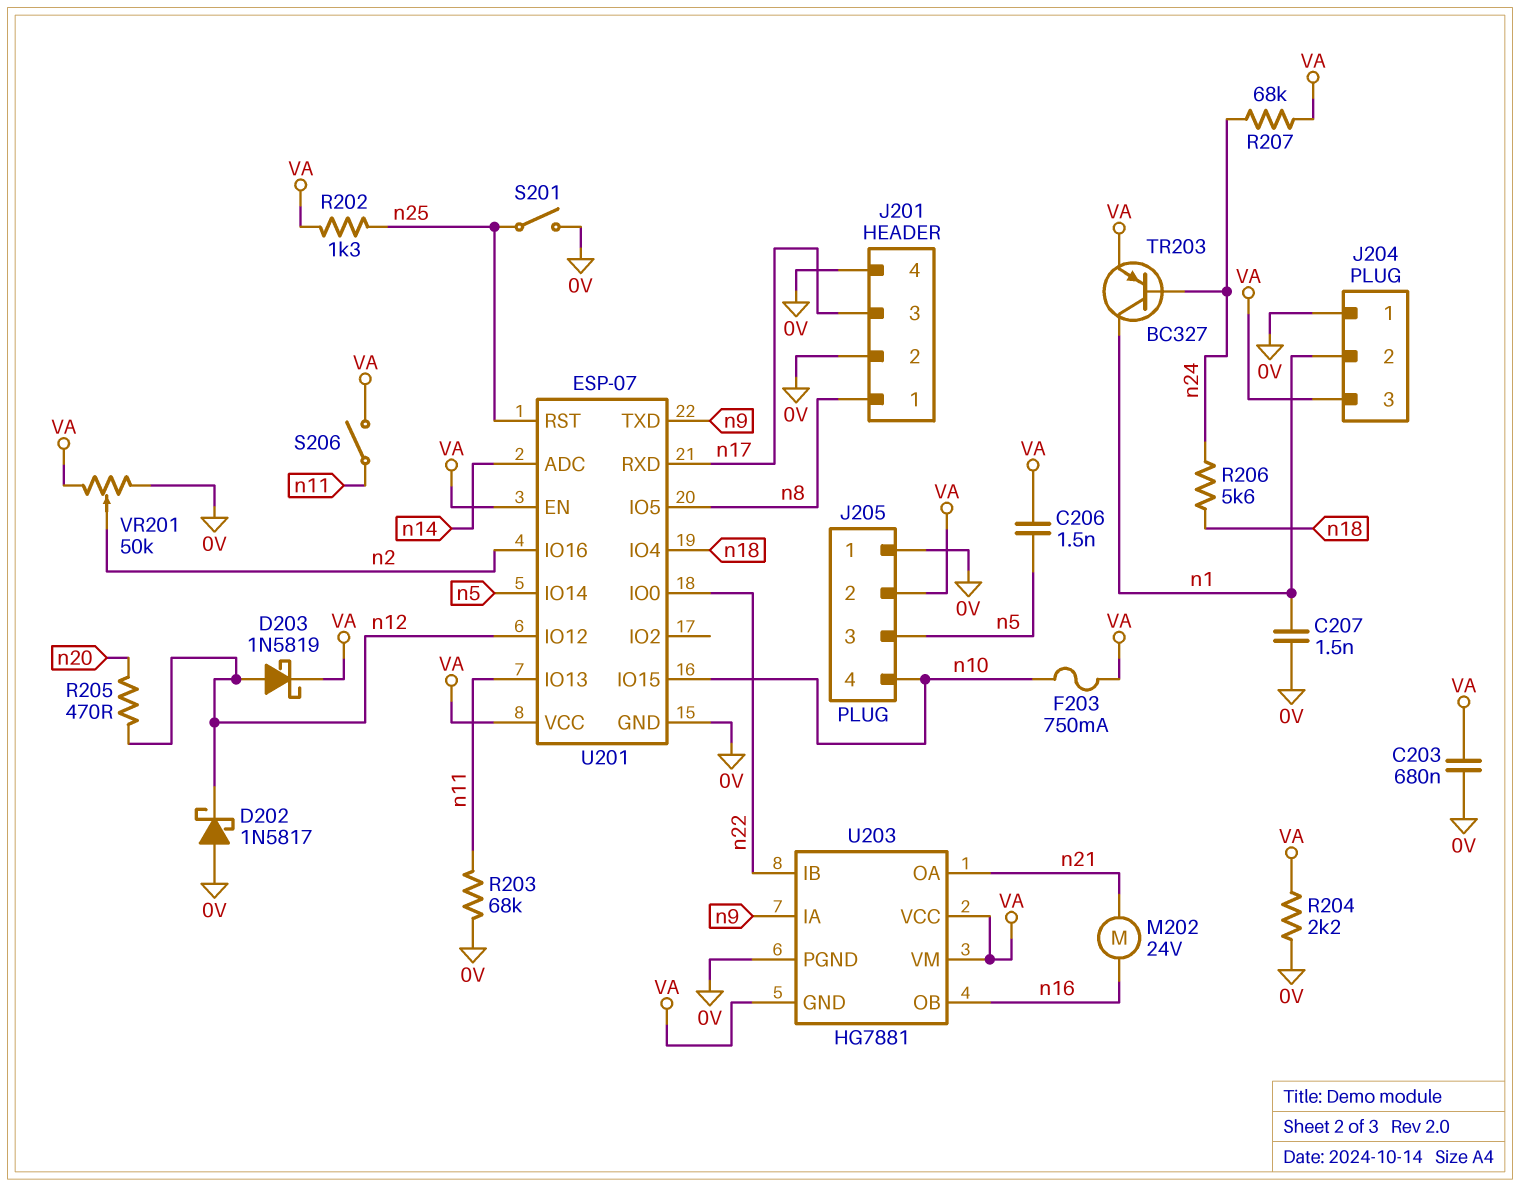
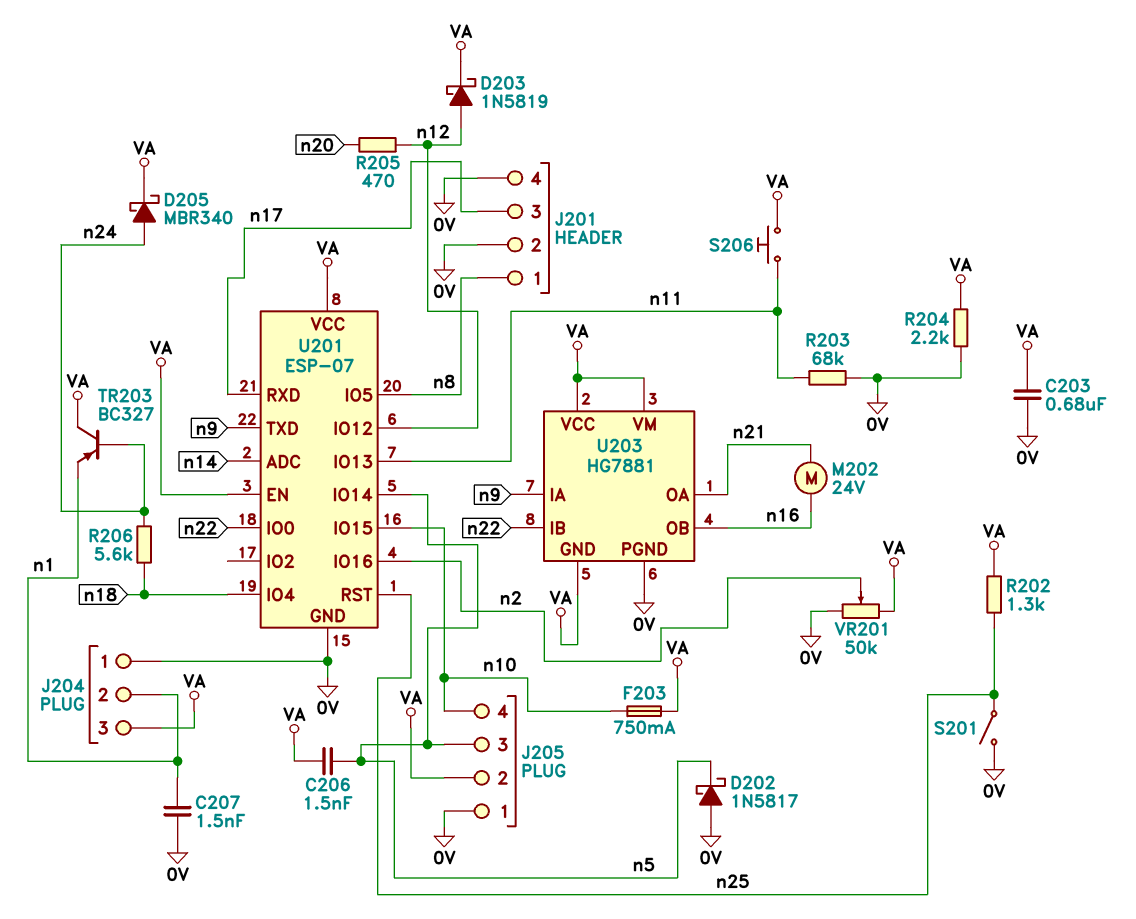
D202: schottky 1N5817 (A 0V, K n12) -> schottky 1N5817 (A 0V, K n5)
D205: none -> schottky MBR340 (A n24, K VA)
R207: 68k (VA, n24) -> none
S206: switch (VA, n11) -> button (VA, n11)
TR203: PNP BC327 (B n24, C n1, E VA) -> PNP BC327 (B n24, C VA, E n1)

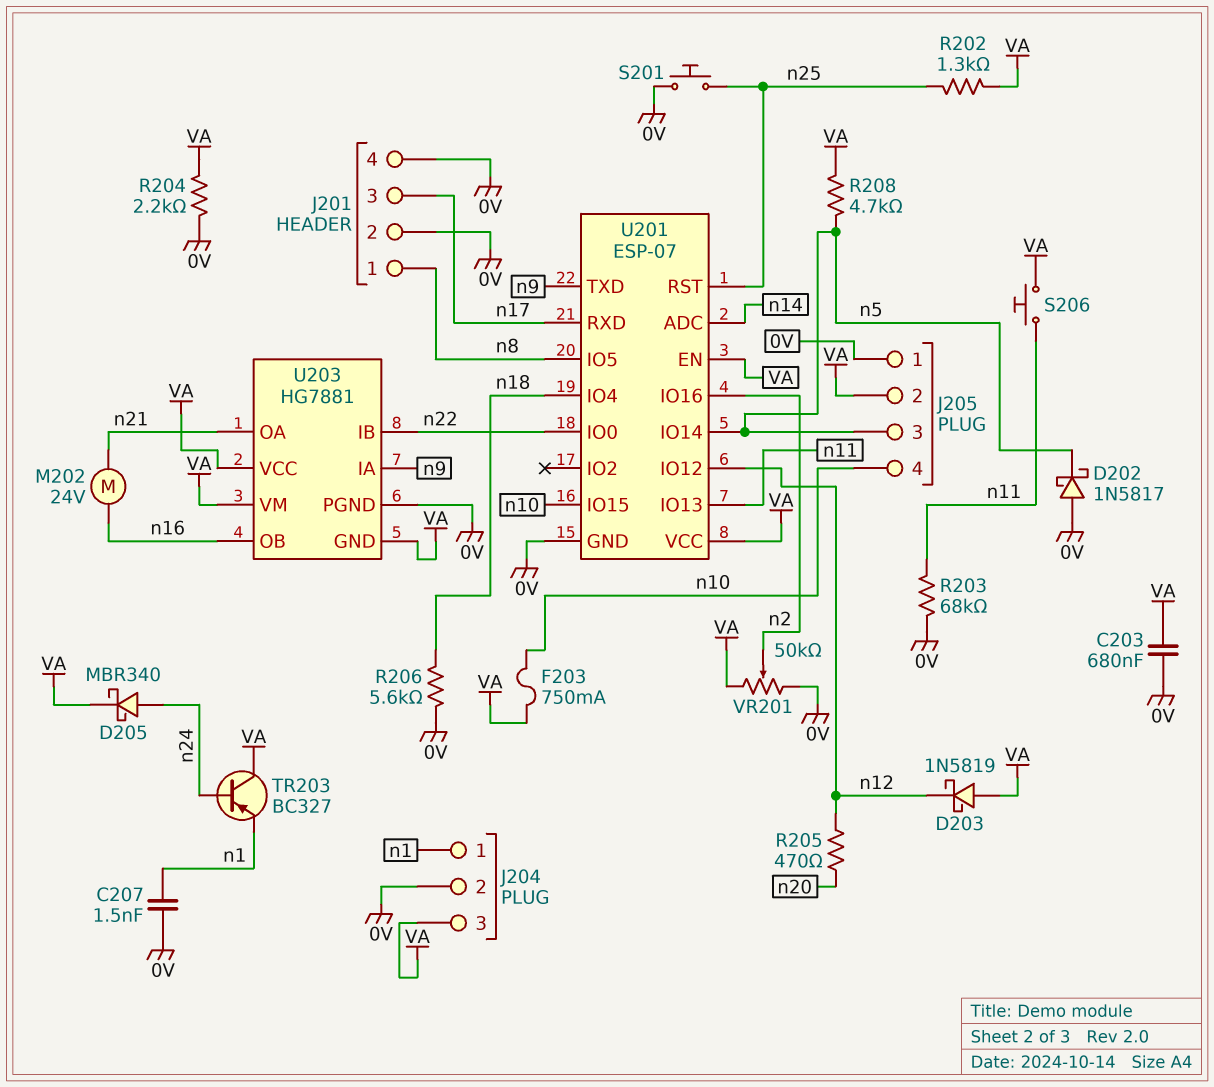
C206: 1.5nF (VA, n5) -> none
D203: schottky 1N5819 (A n12, K VA) -> schottky 1N5819 (A VA, K n12)
J204 pin 1: 0V -> n1
J204 pin 2: n1 -> 0V
R206: 5.6k (n18, n24) -> 5.6k (0V, n18)
R208: none -> 4.7k (VA, n5)
S201: switch (0V, n25) -> button (0V, n25)

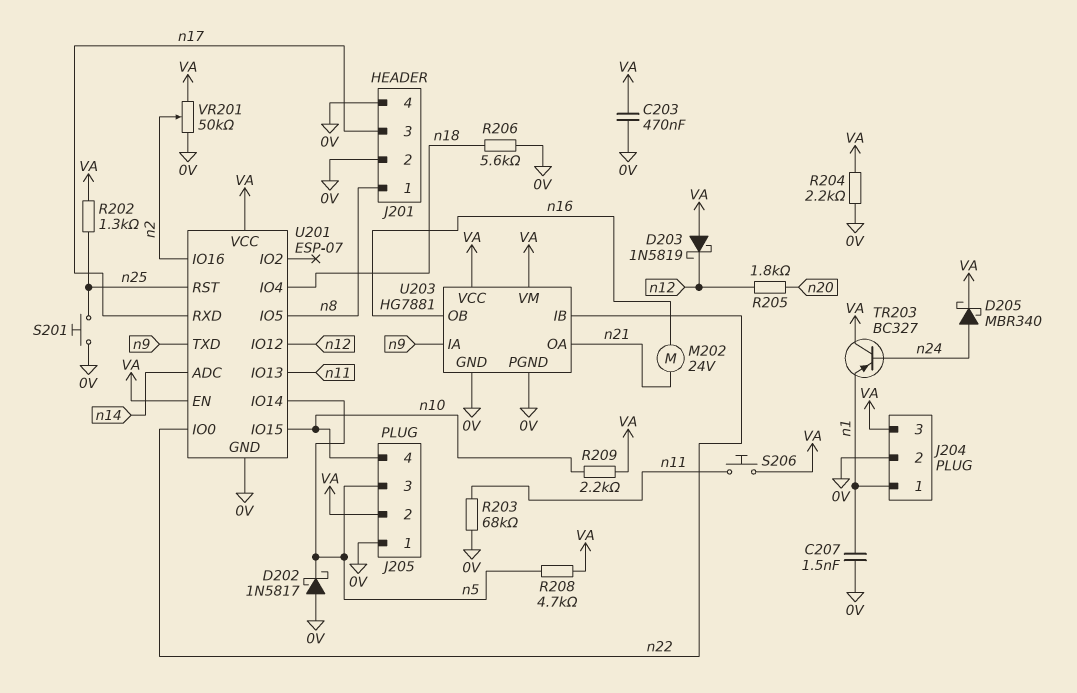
C203: 680nF (0V, VA) -> 470nF (0V, VA)
F203: 750mA (VA, n10) -> none
R205: 470 (n12, n20) -> 1.8k (n12, n20)
R209: none -> 2.2k (VA, n10)
U203 pin GND: VA -> 0V

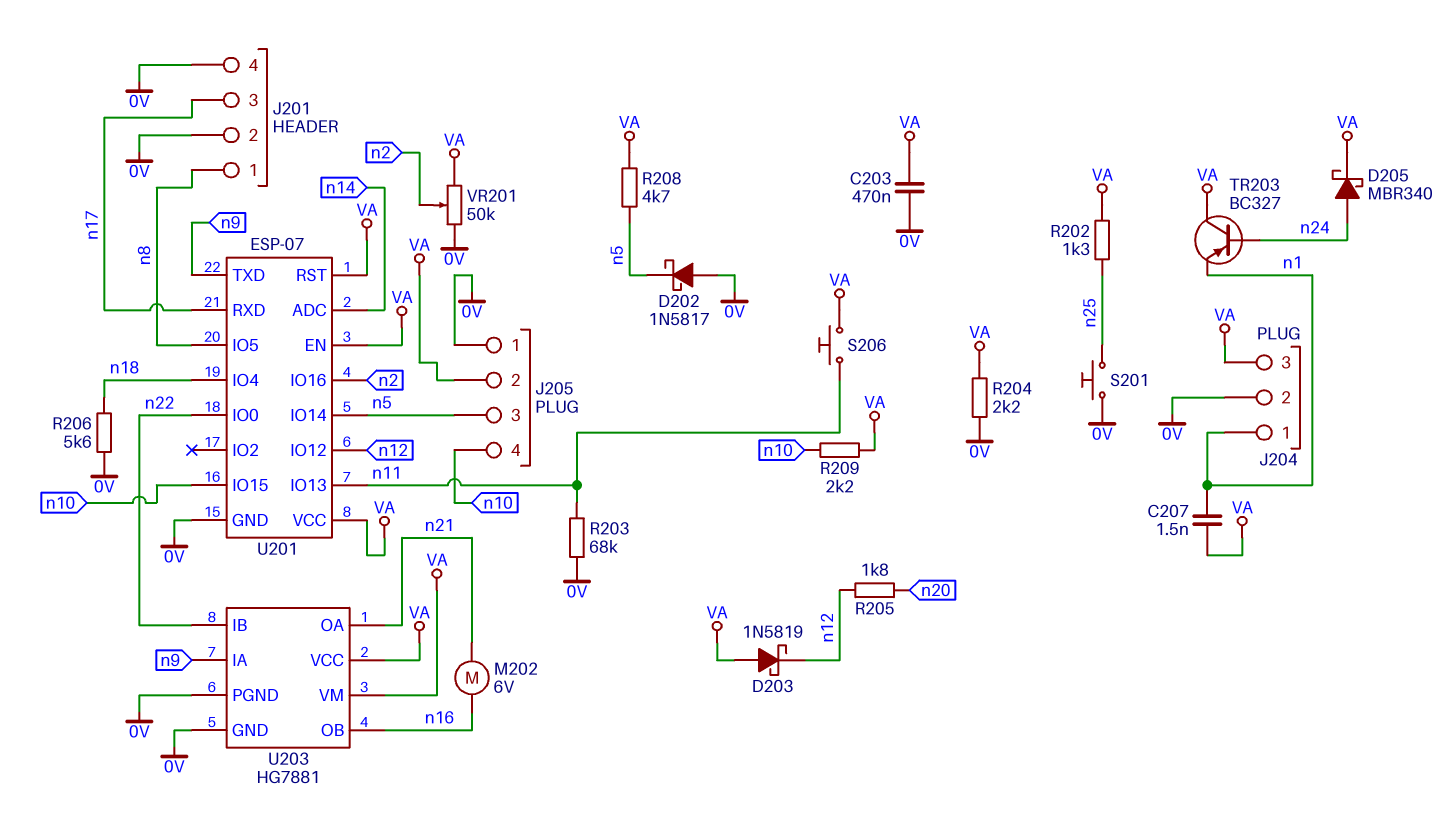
C207: 1.5nF (0V, n1) -> 1.5nF (VA, n1)
M202: motor 24V (n16, n21) -> motor 6V (n16, n21)
U201 pin RST: n25 -> VA

